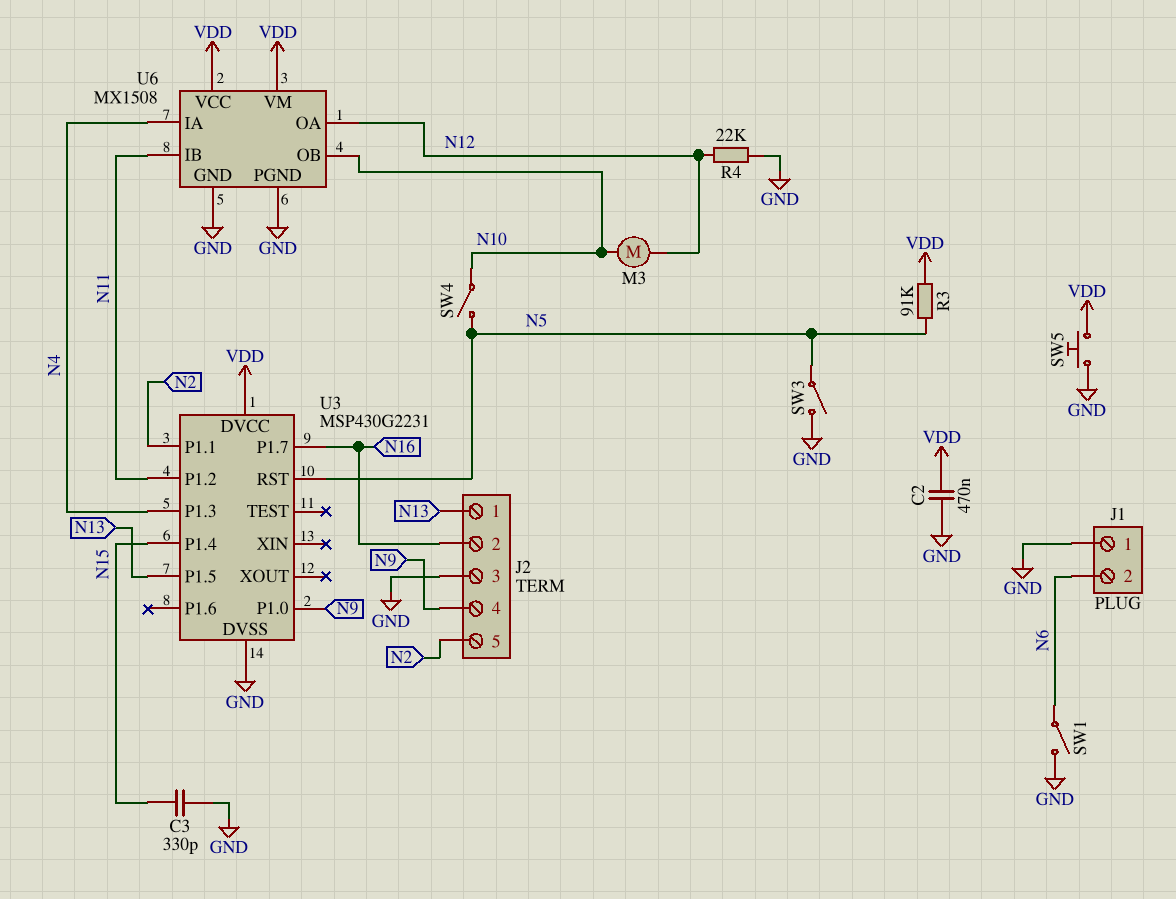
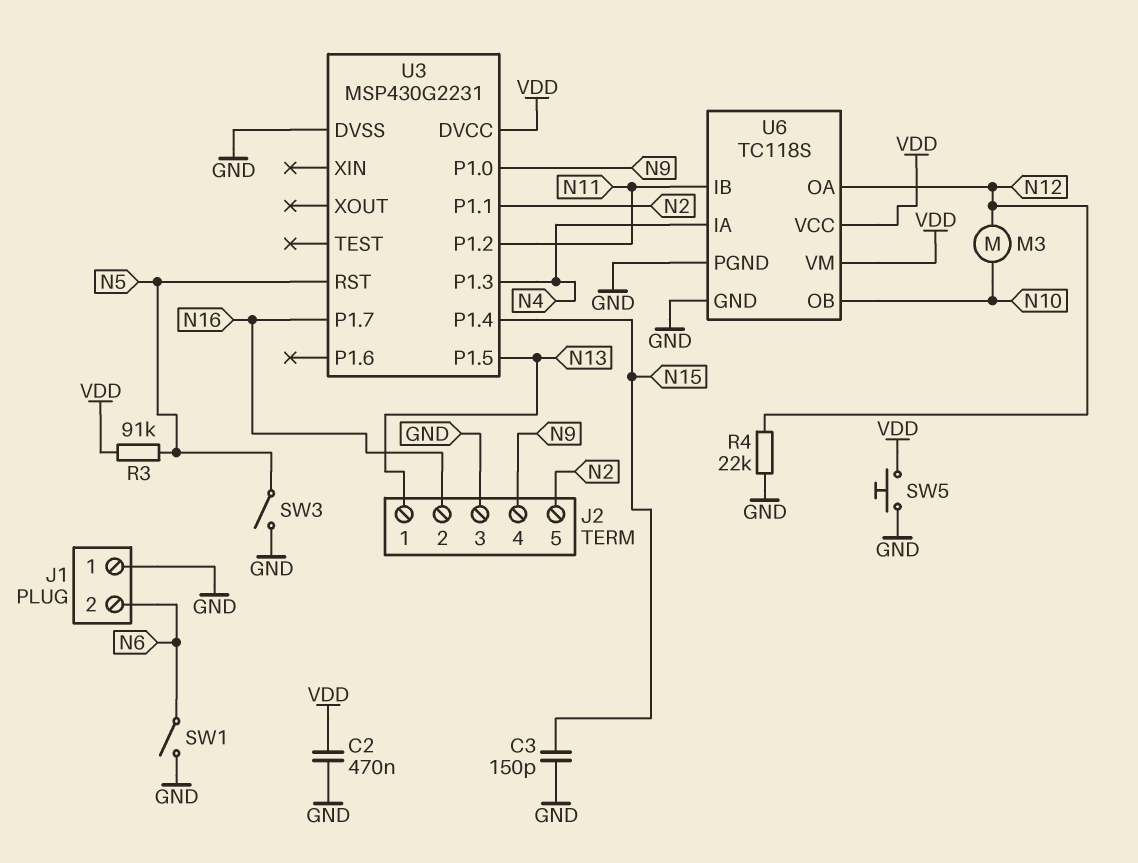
C3: 330pF (GND, N15) -> 150pF (GND, N15)
SW4: switch (N5, N10) -> none
U6: MX1508 -> TC118S

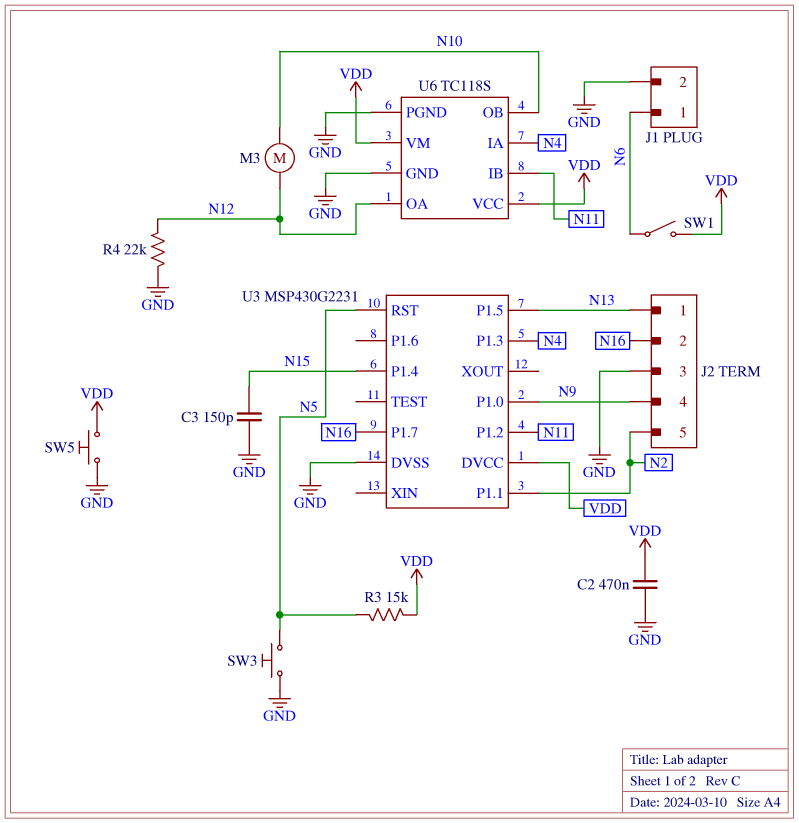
J1 pin 1: GND -> N6
J1 pin 2: N6 -> GND
R3: 91k (N5, VDD) -> 15k (N5, VDD)
SW1: switch (GND, N6) -> switch (N6, VDD)
SW3: switch (GND, N5) -> button (GND, N5)

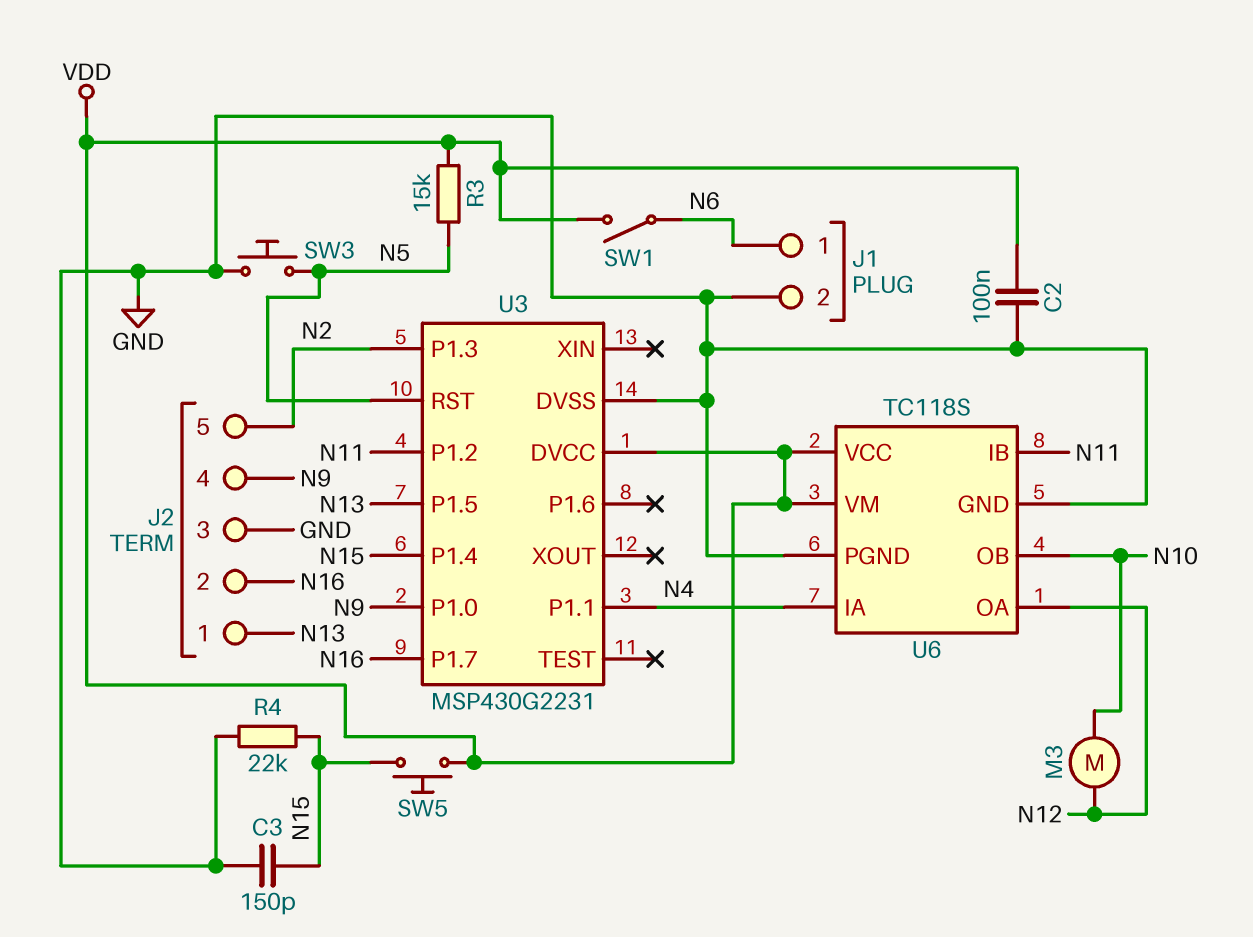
C2: 470nF (GND, VDD) -> 100nF (GND, VDD)
R4: 22k (GND, N12) -> 22k (GND, N15)
SW5: button (GND, VDD) -> button (N15, VDD)
U3 pin P1.1: N2 -> N4
U3 pin P1.3: N4 -> N2

